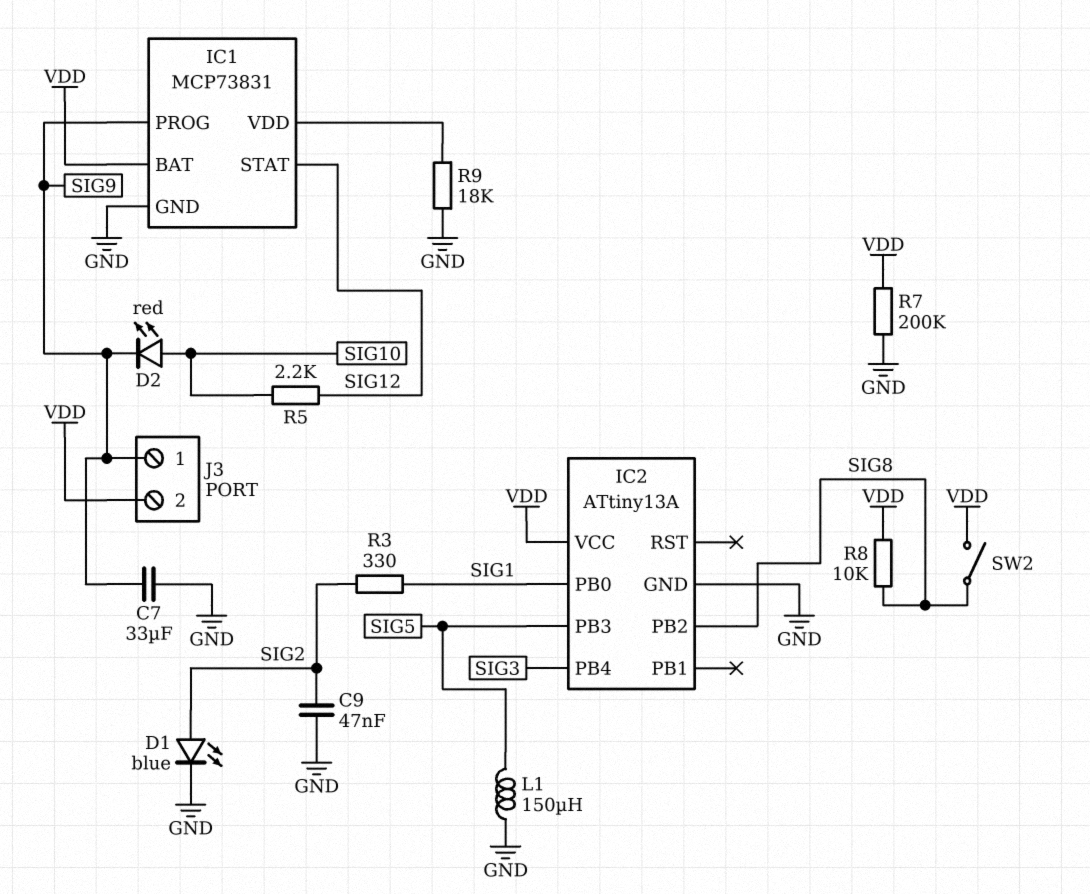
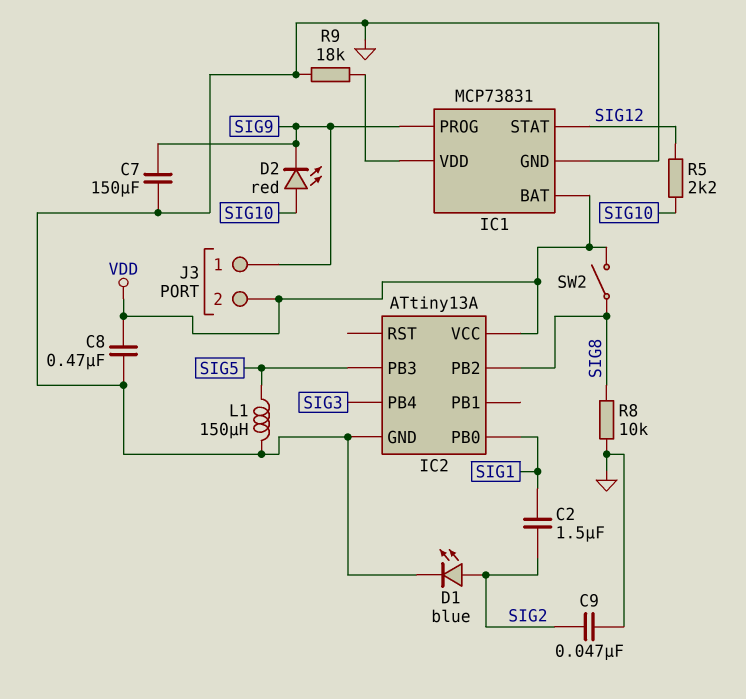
C2: none -> 1.5uF (SIG1, SIG2)
C7: 33uF (GND, SIG9) -> 150uF (GND, SIG9)
C8: none -> 470nF (GND, VDD)
R3: 330 (SIG1, SIG2) -> none
R7: 200k (GND, VDD) -> none
R8: 10k (SIG8, VDD) -> 10k (GND, SIG8)

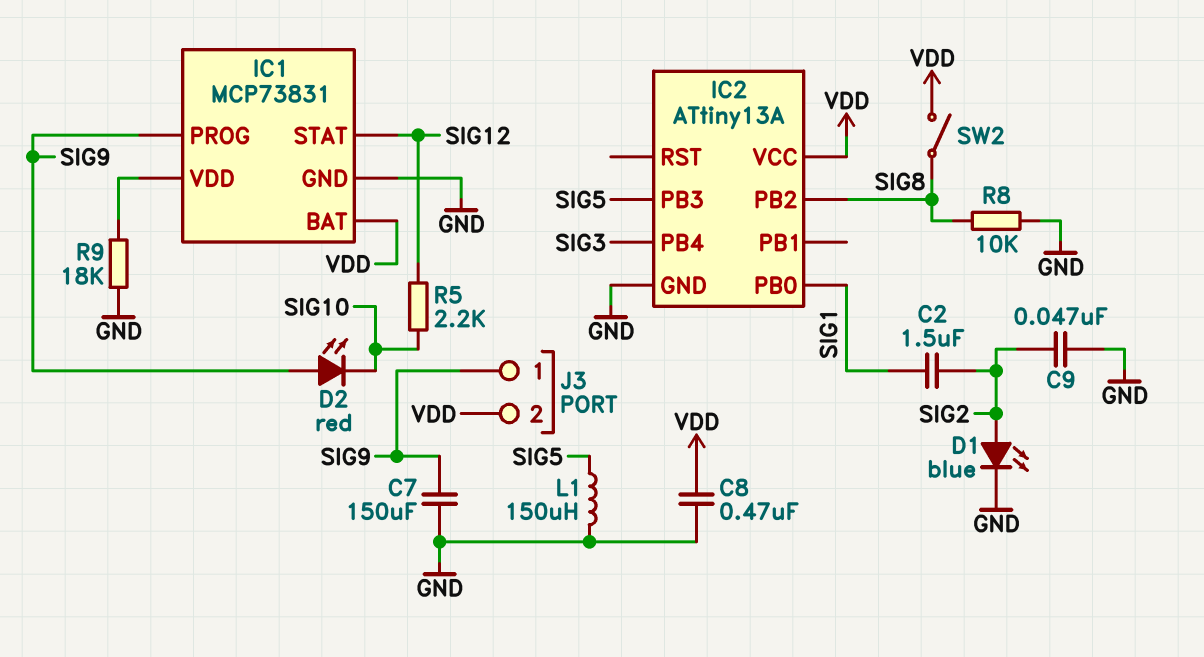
D2: LED red (A SIG10, K SIG9) -> LED red (A SIG9, K SIG10)

